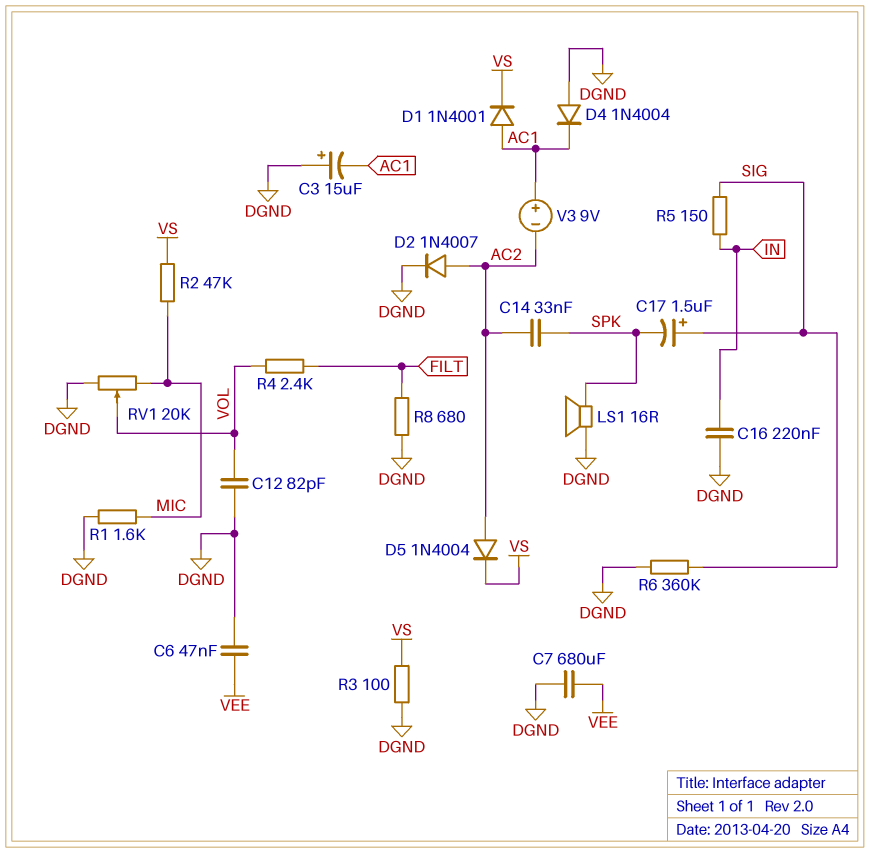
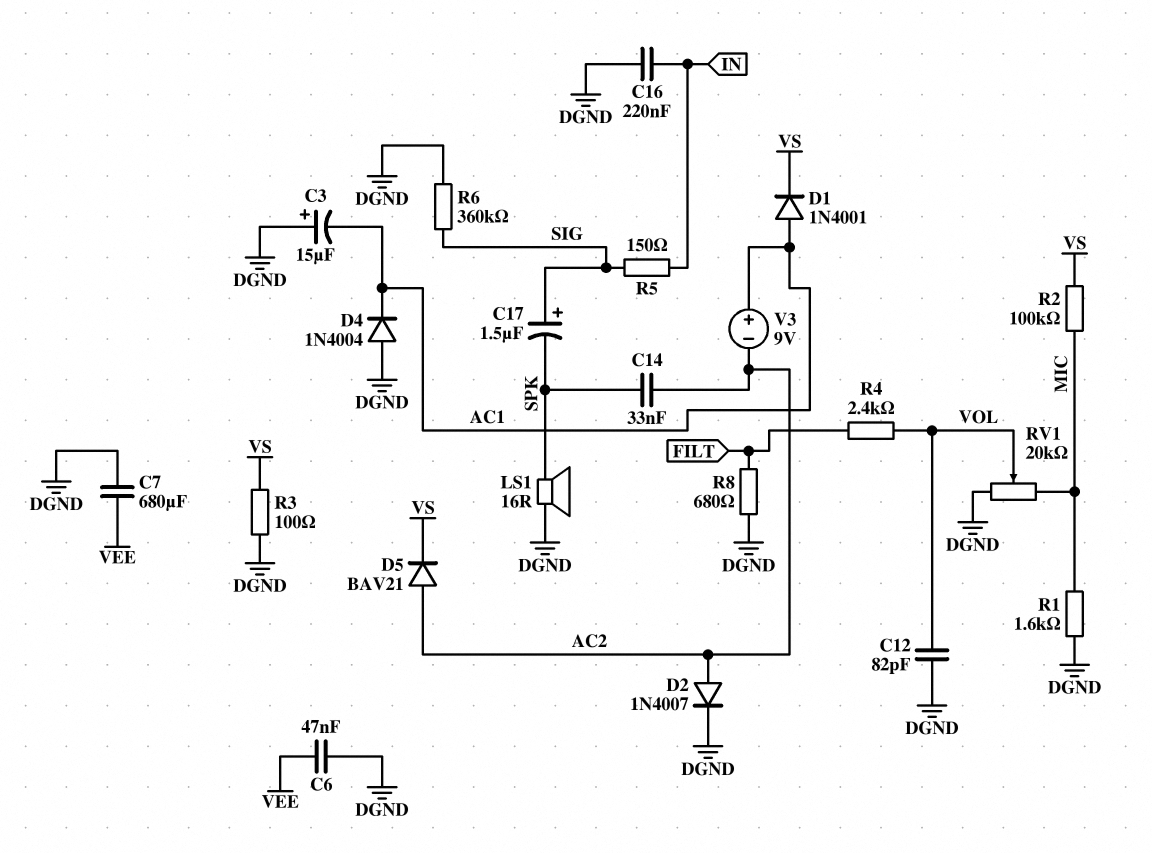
D5: diode 1N4004 (A AC2, K VS) -> diode BAV21 (A AC2, K VS)
R2: 47k (MIC, VS) -> 100k (MIC, VS)

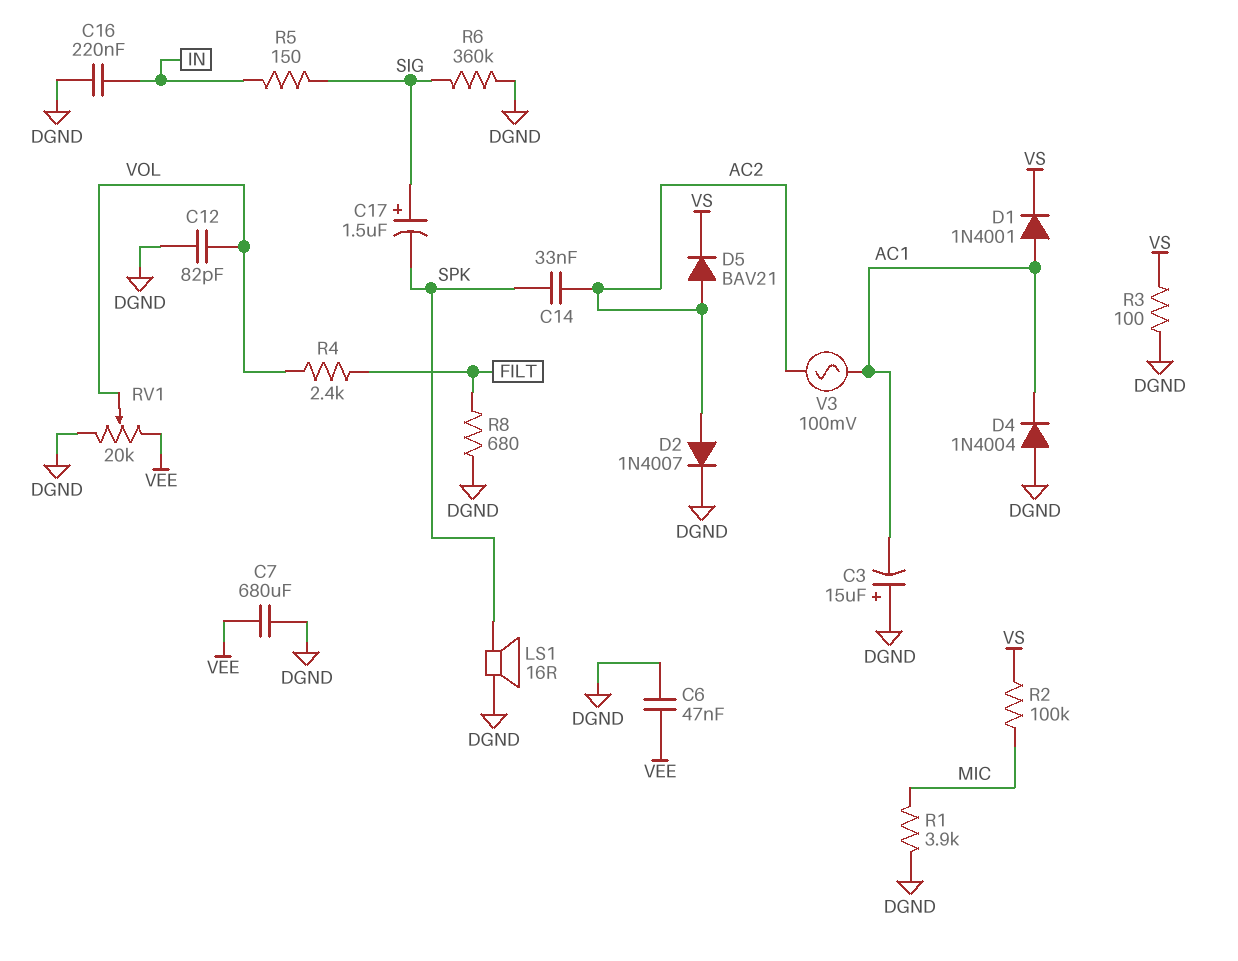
R1: 1.6k (DGND, MIC) -> 3.9k (DGND, MIC)
RV1: 20k (DGND, MIC, wiper VOL) -> 20k (DGND, VEE, wiper VOL)
V3: 9V (plus AC1, minus AC2) -> AC 100mV (AC1, AC2)

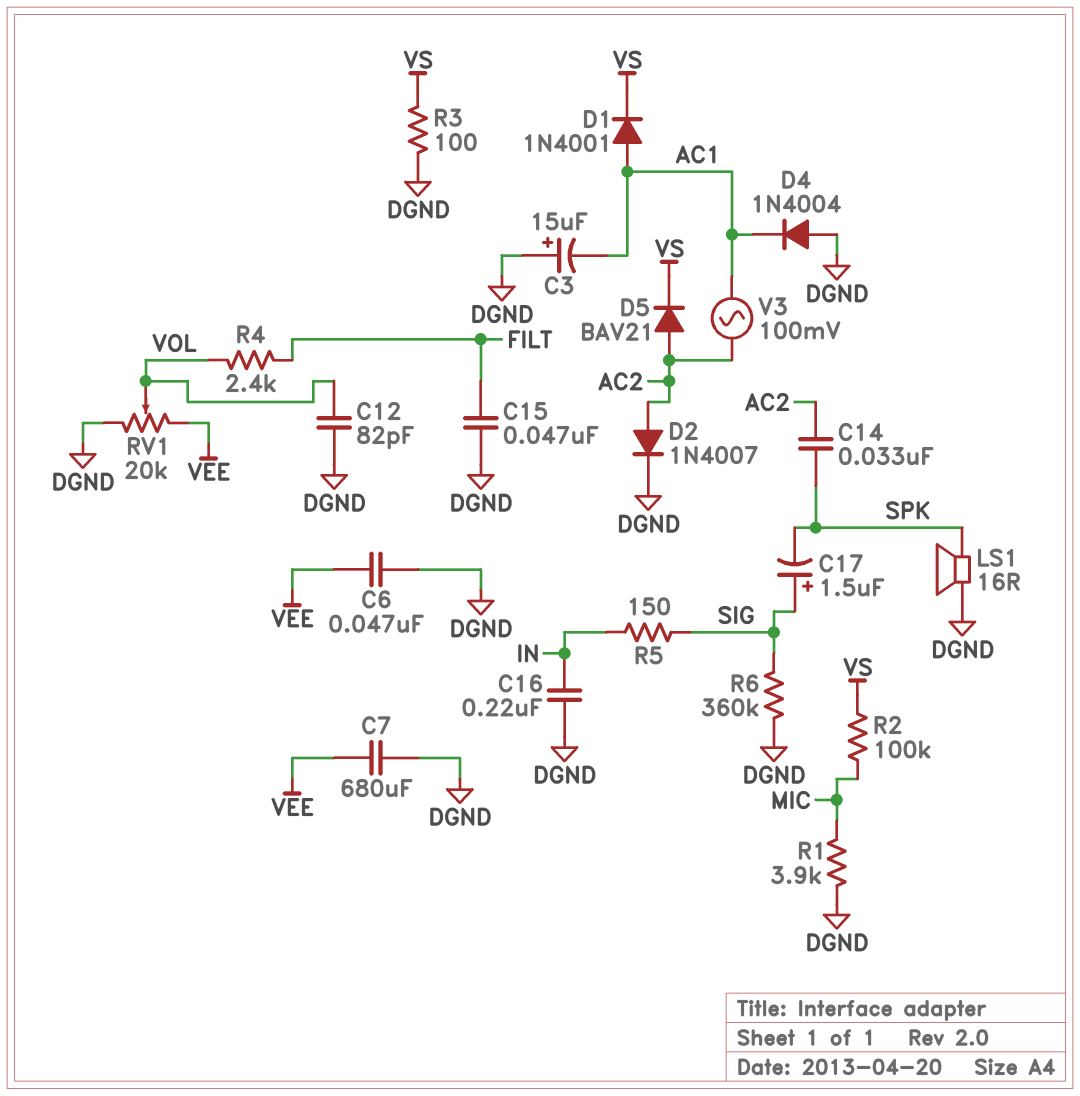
C15: none -> 47nF (DGND, FILT)
R8: 680 (DGND, FILT) -> none

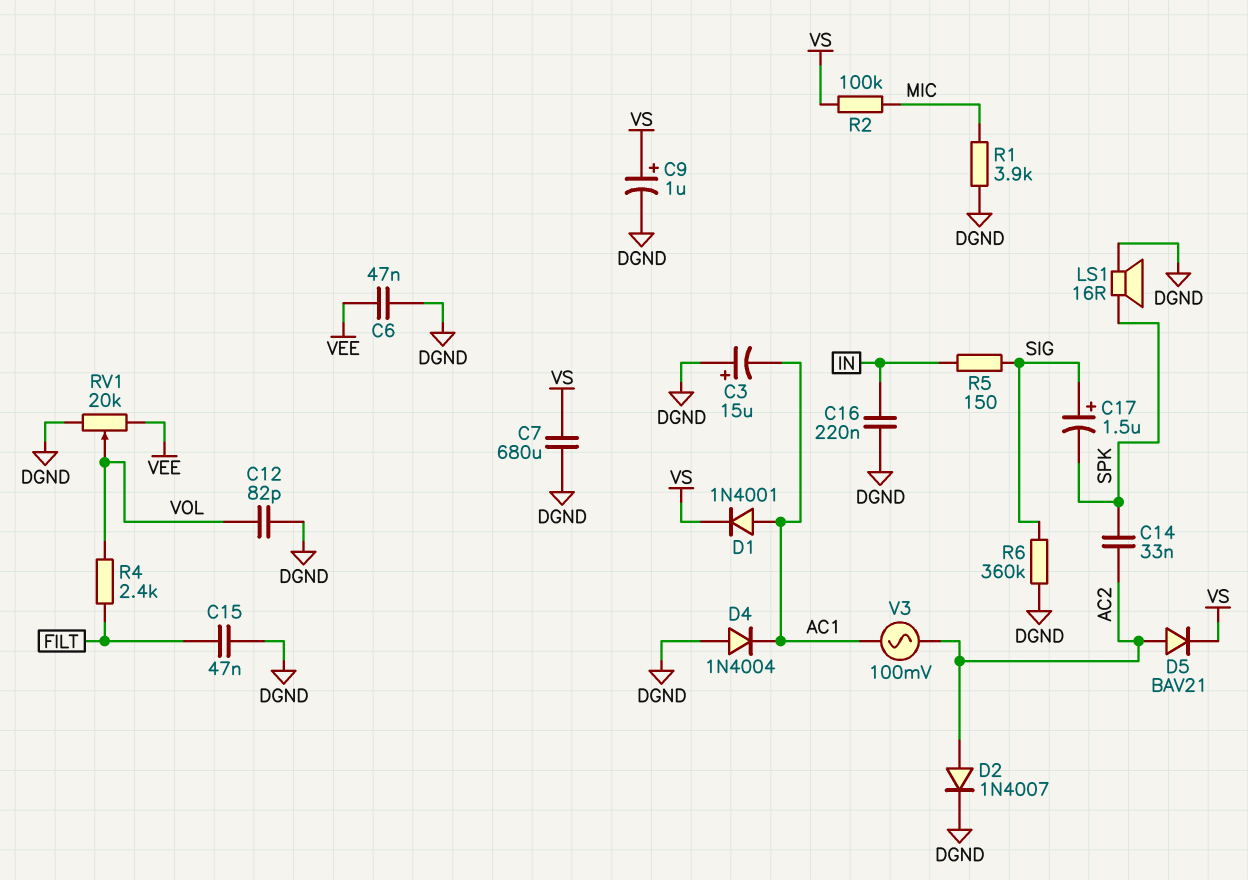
C7: 680uF (DGND, VEE) -> 680uF (DGND, VS)
C9: none -> 1uF (plus VS, minus DGND)
R3: 100 (DGND, VS) -> none

